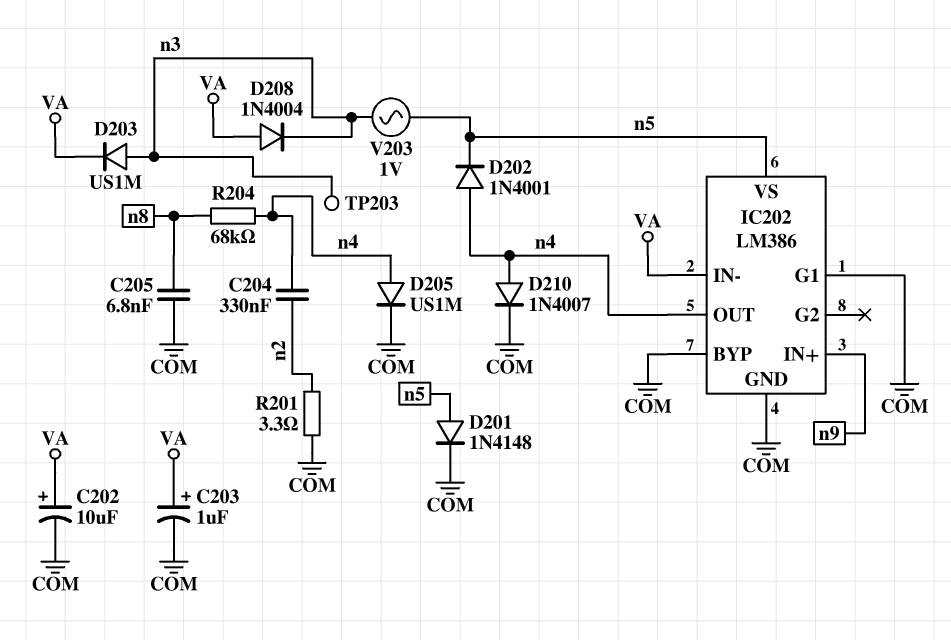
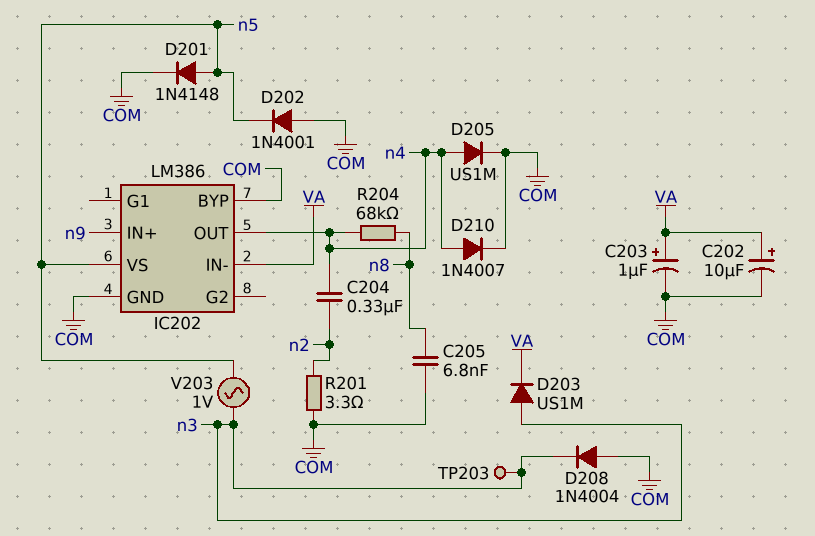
D202: diode 1N4001 (A n4, K n5) -> diode 1N4001 (A COM, K n5)
D208: diode 1N4004 (A VA, K n3) -> diode 1N4004 (A COM, K n3)
IC202 pin G1: COM -> none

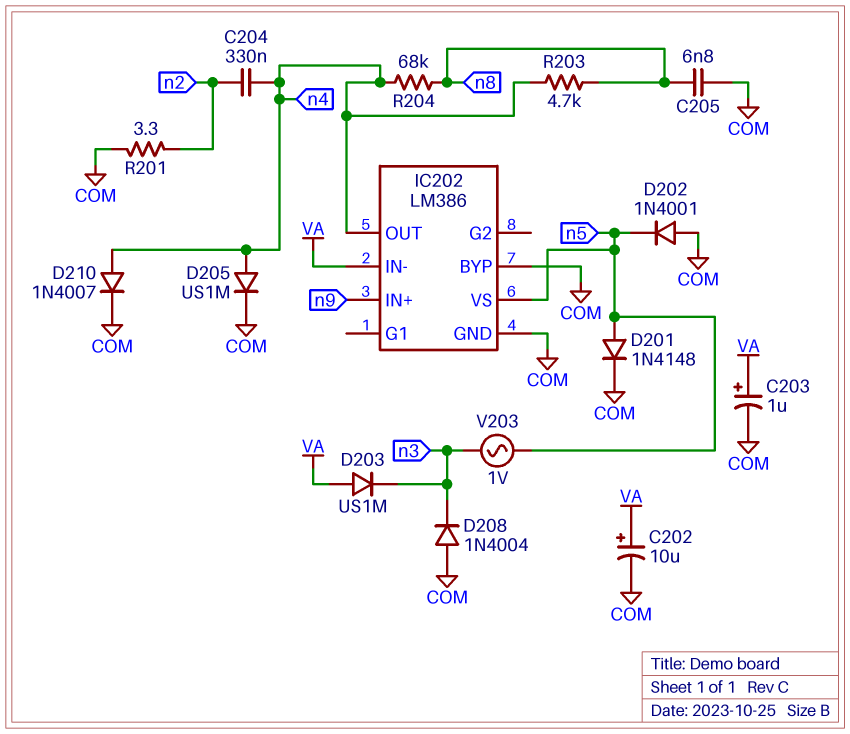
D203: diode US1M (A n3, K VA) -> diode US1M (A VA, K n3)
R203: none -> 4.7k (n4, n8)
TP203: test point (n3) -> none

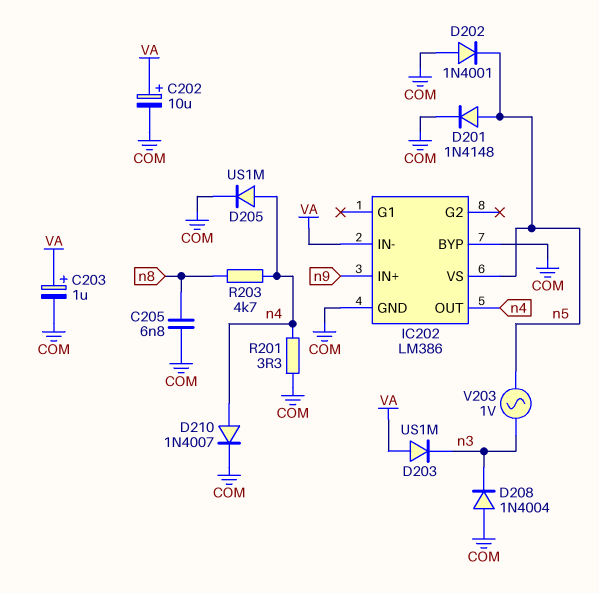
C204: 330nF (n2, n4) -> none
R201: 3.3 (COM, n2) -> 3.3 (COM, n4)
R204: 68k (n4, n8) -> none

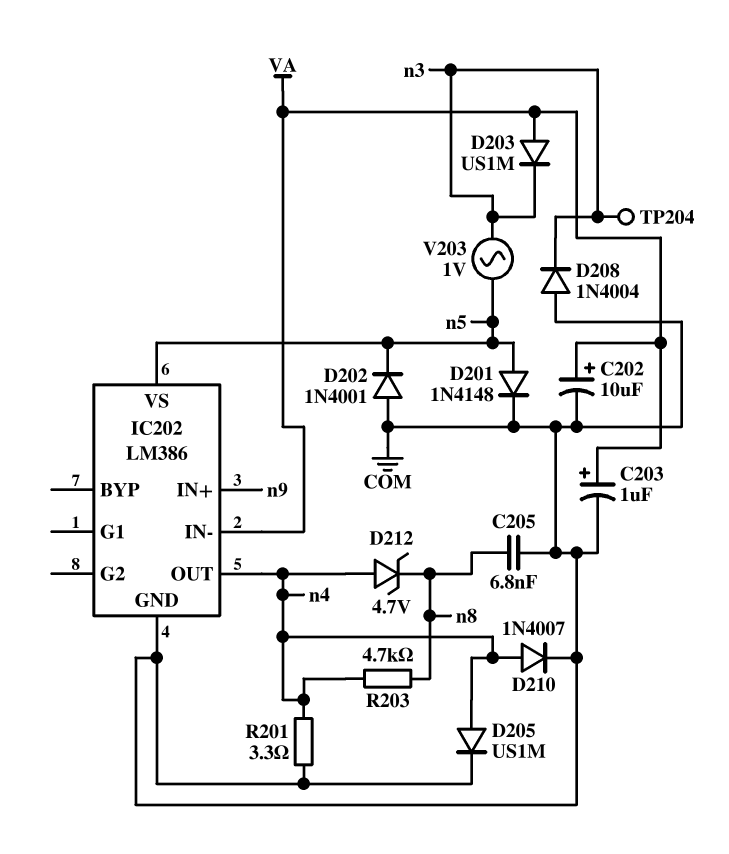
D212: none -> zener 4.7V (A n4, K n8)
IC202 pin BYP: COM -> none
TP204: none -> test point (n3)

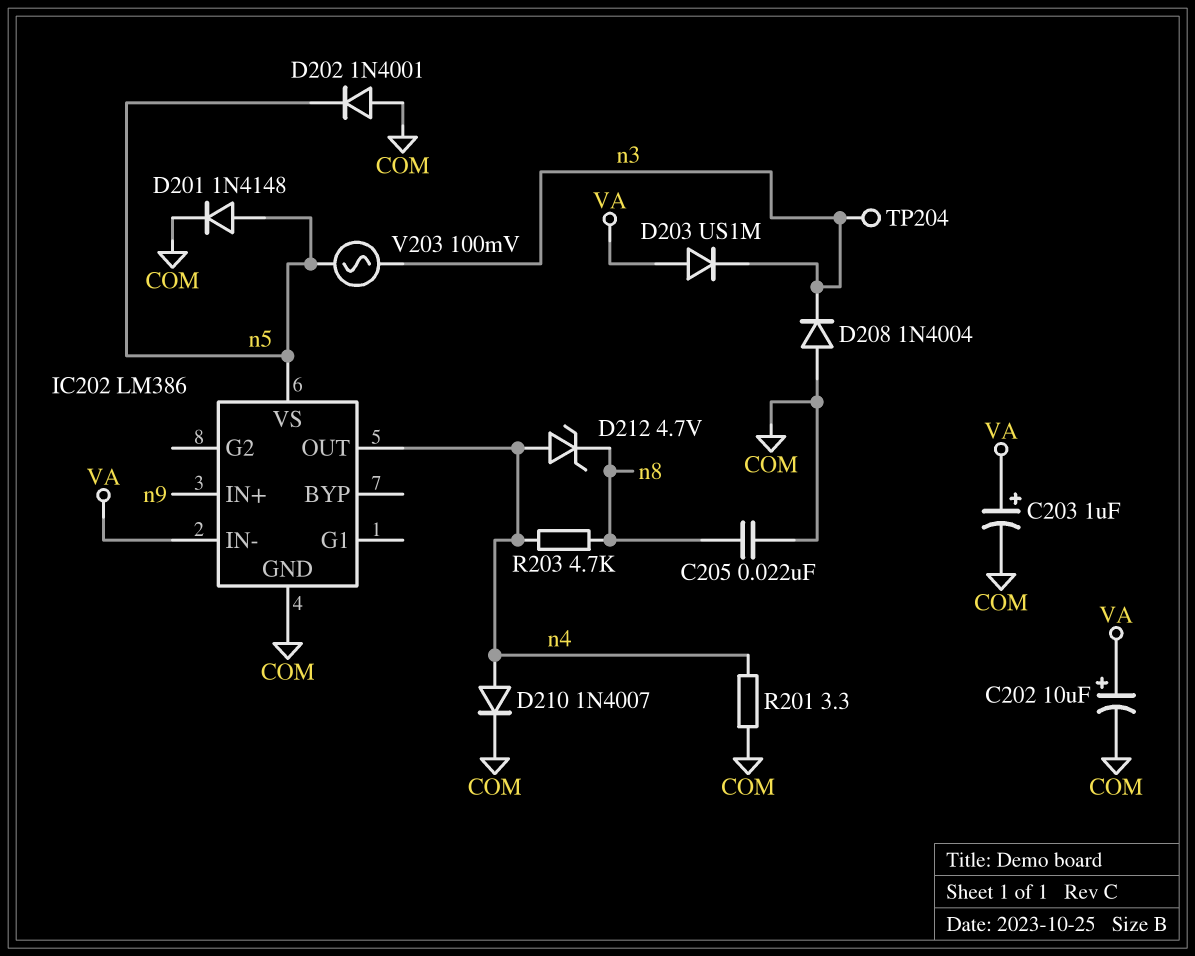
C205: 6.8nF (COM, n8) -> 22nF (COM, n8)
D205: diode US1M (A n4, K COM) -> none
V203: AC 1V (n3, n5) -> AC 100mV (n3, n5)

